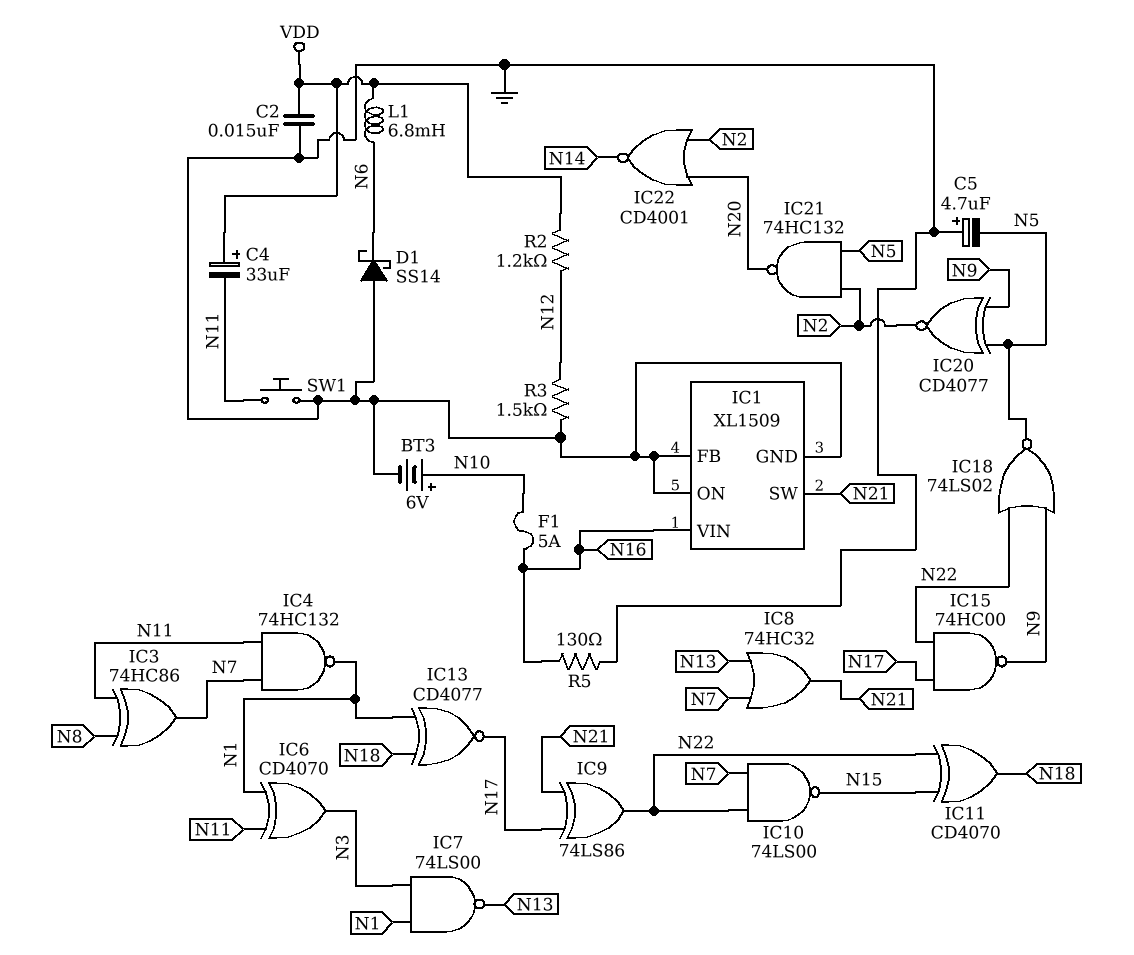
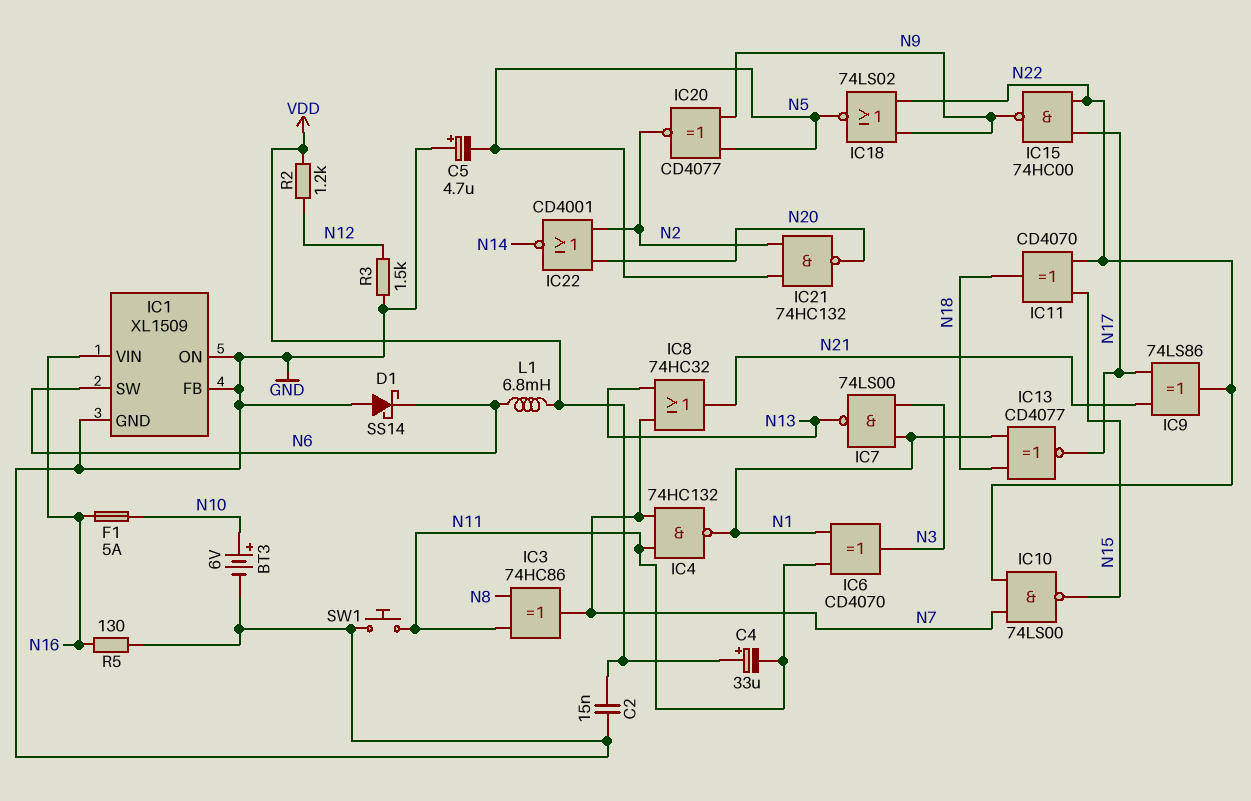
IC1 pin SW: N21 -> N6

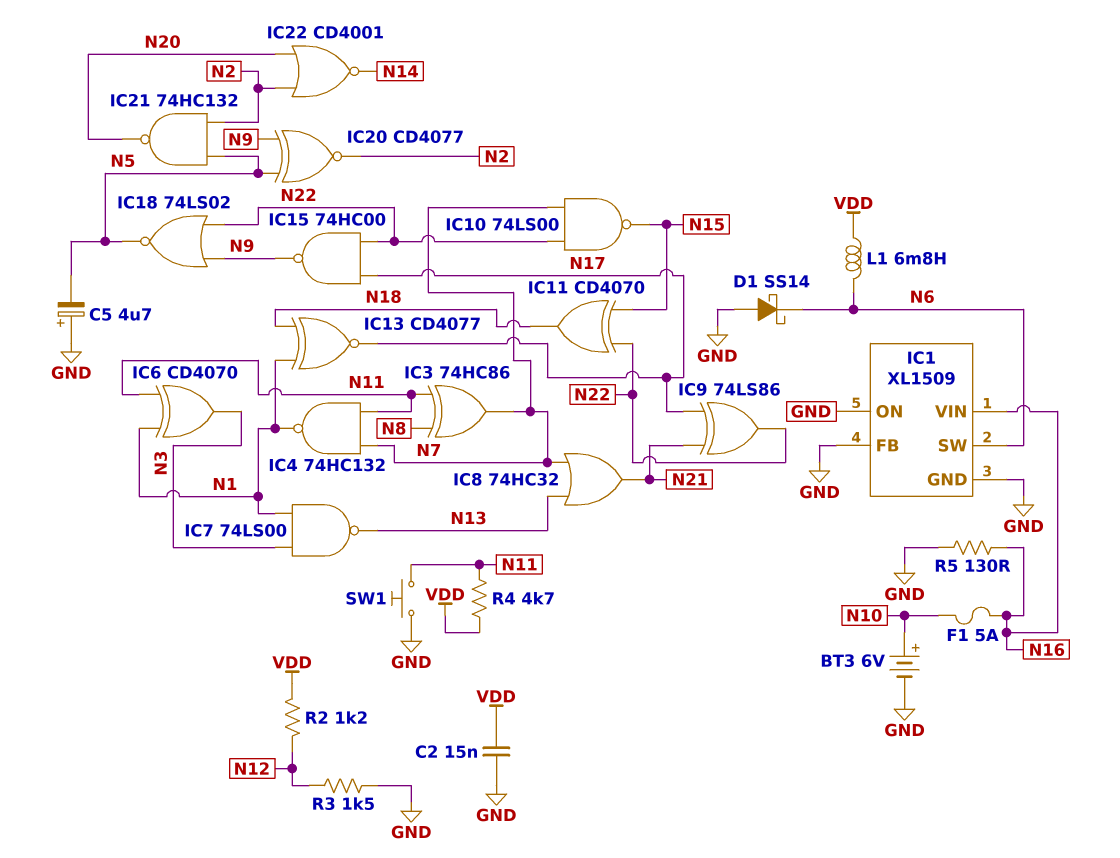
C4: 33uF (plus VDD, minus N11) -> none
R4: none -> 4.7k (N11, VDD)

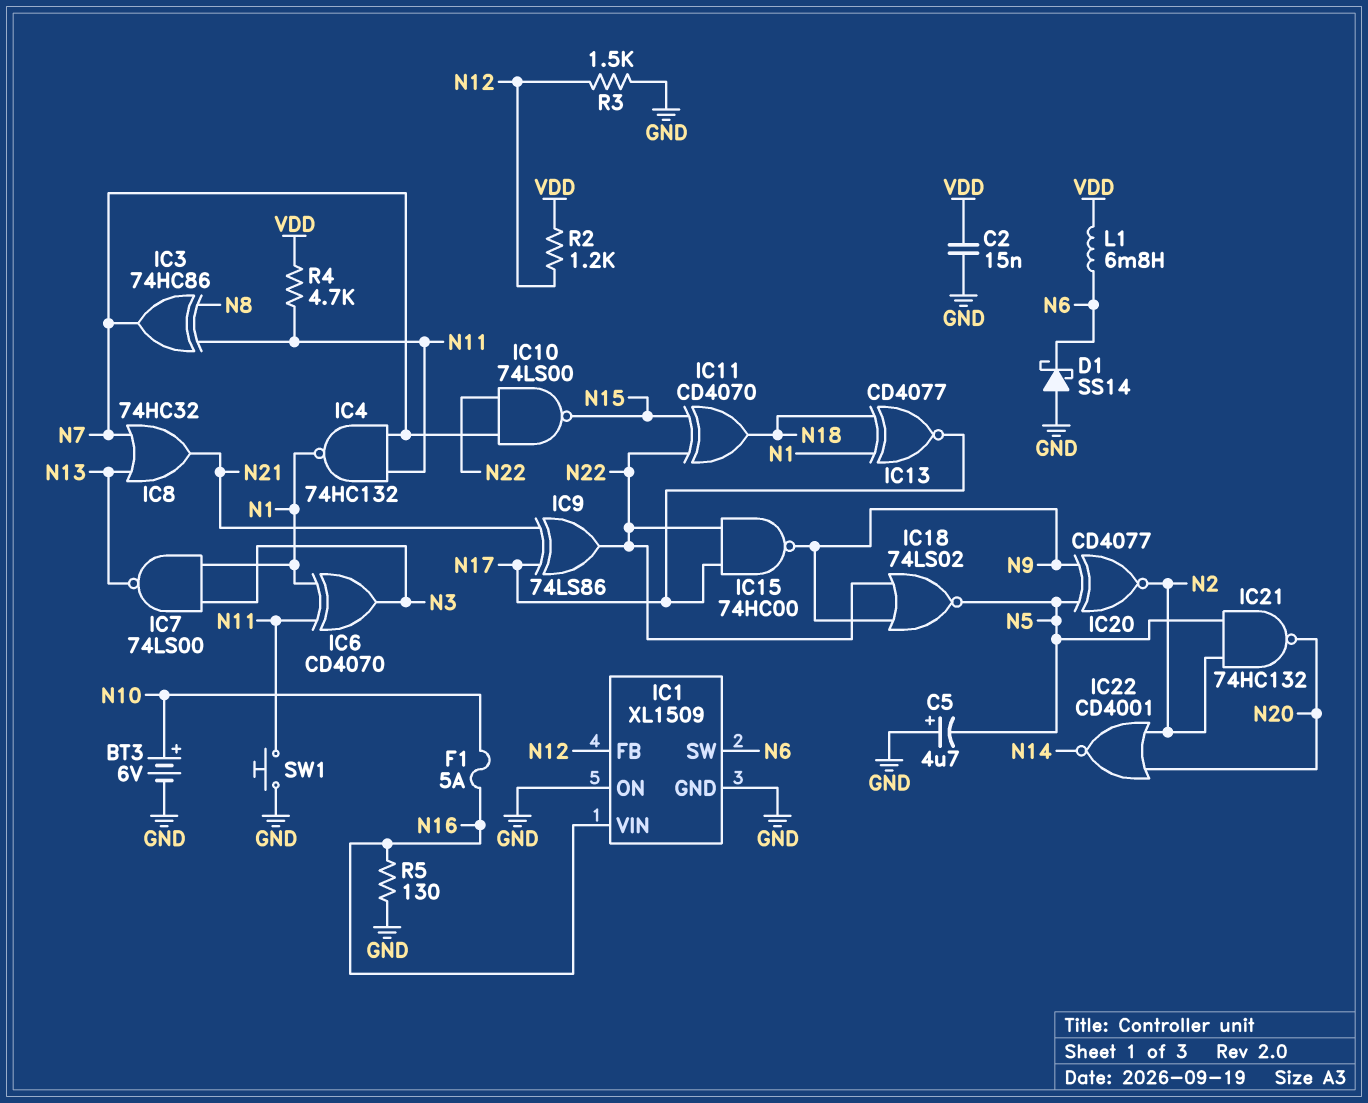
IC1 pin FB: GND -> N12

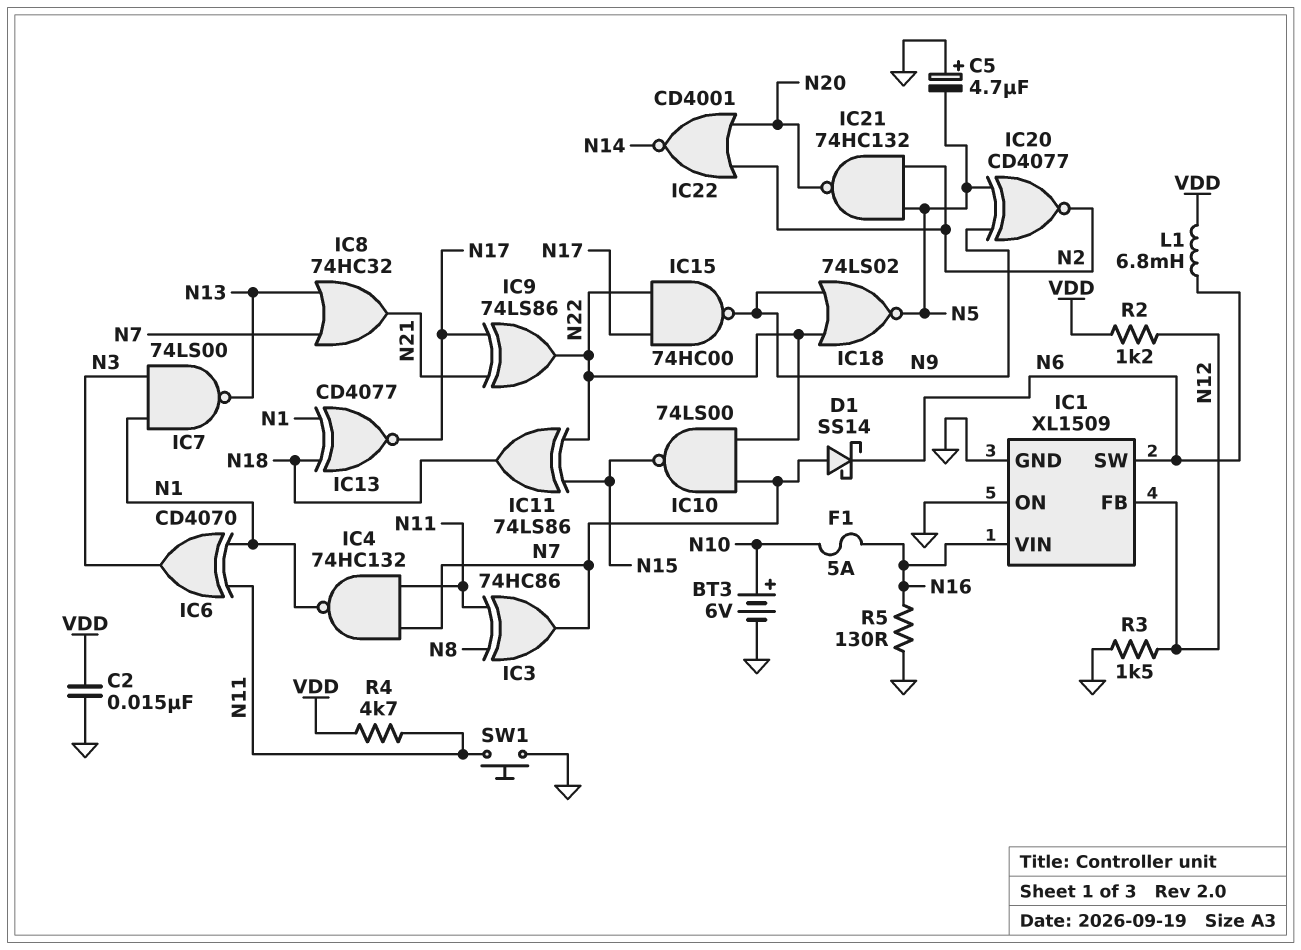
D1: schottky SS14 (A GND, K N6) -> schottky SS14 (A N7, K N6)
IC11: XOR CD4070 (in N15, in N22, out N18) -> XOR 74LS86 (in N15, in N22, out N18)

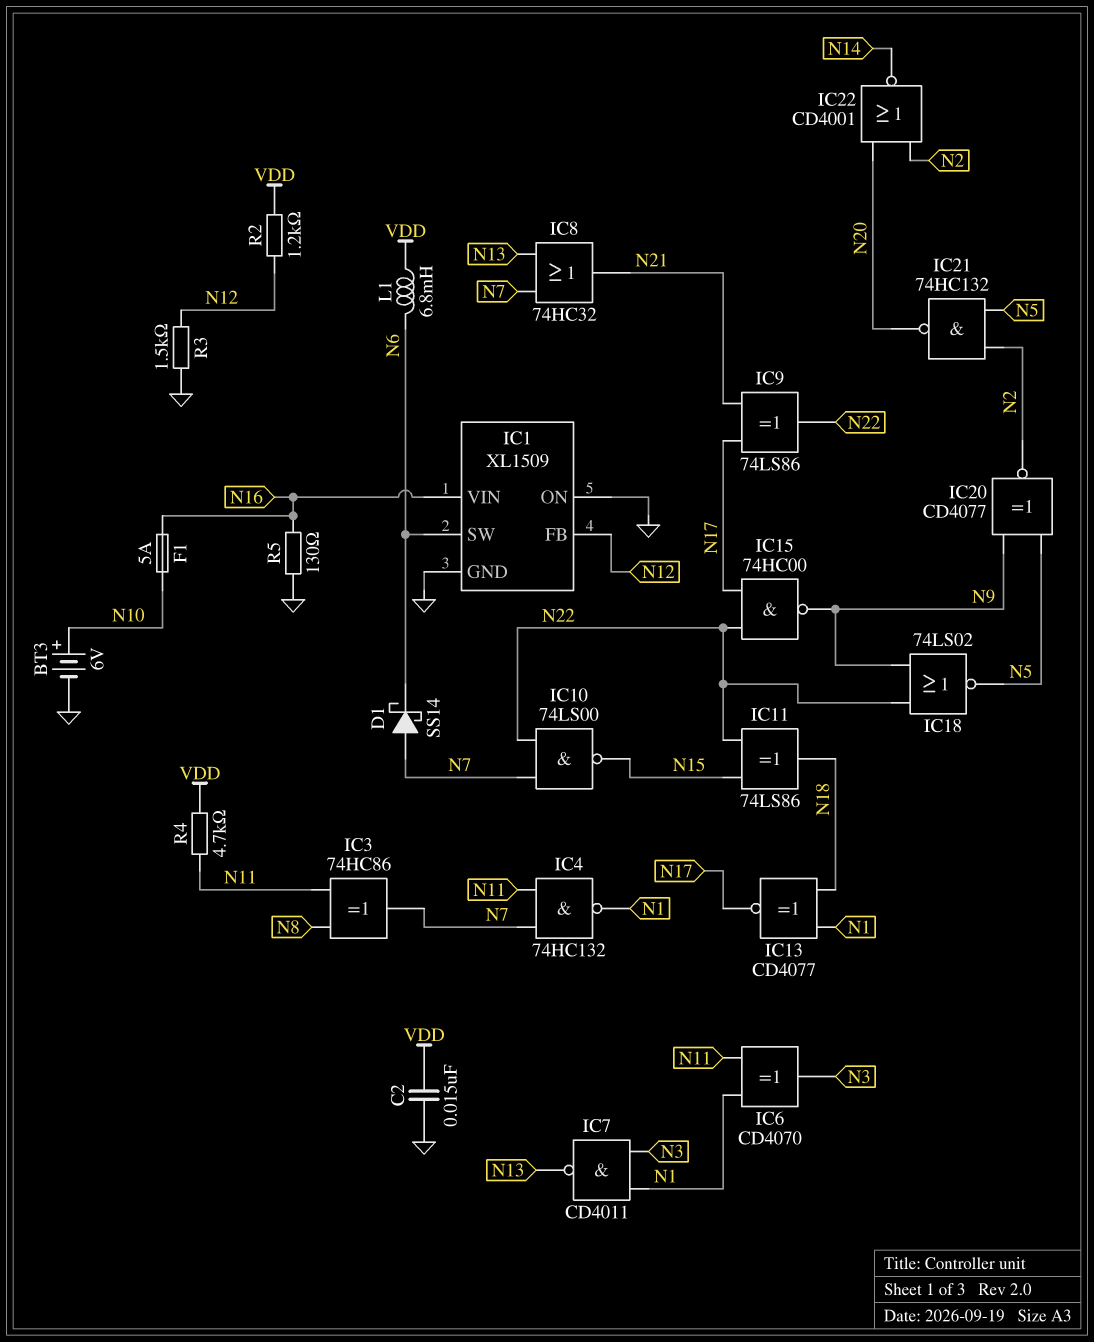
C5: 4.7uF (plus GND, minus N5) -> none
IC7: NAND 74LS00 (in N1, in N3, out N13) -> NAND CD4011 (in N1, in N3, out N13)
SW1: button (GND, N11) -> none

